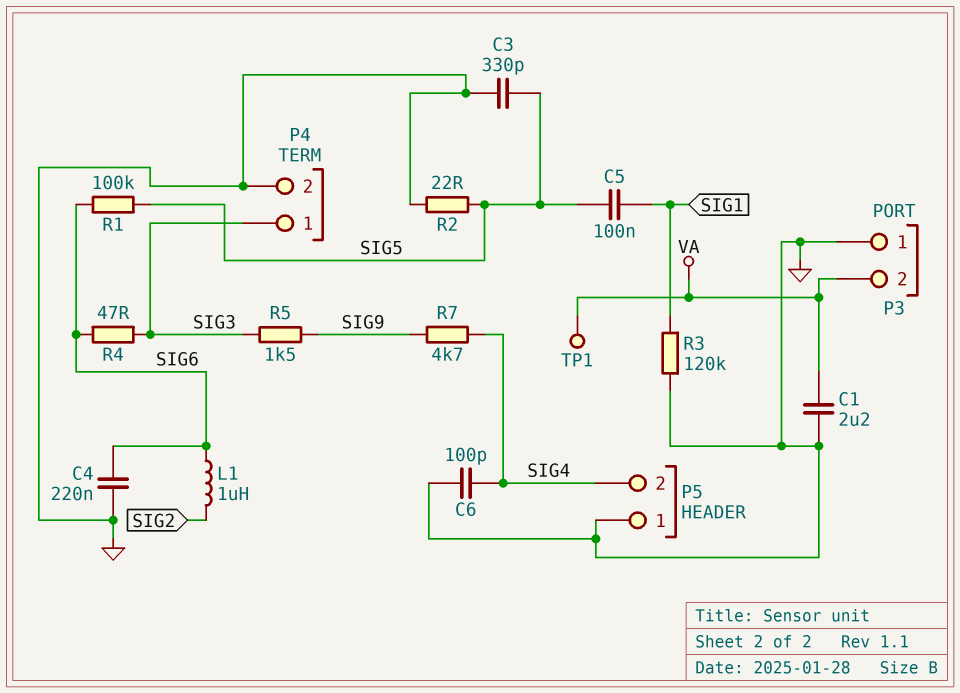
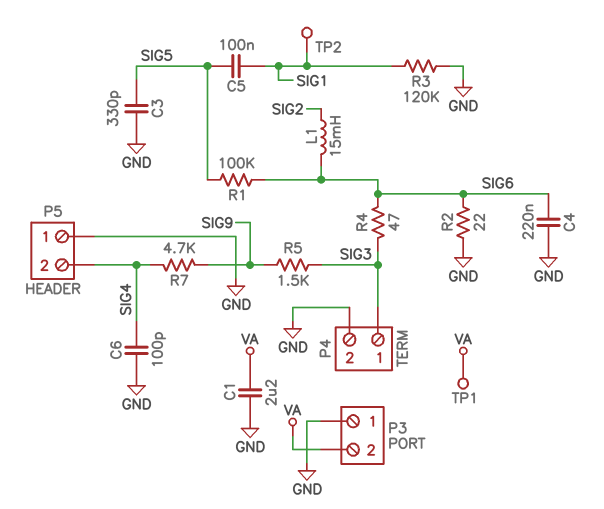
L1: 1uH (SIG2, SIG6) -> 15mH (SIG2, SIG6)
R2: 22 (GND, SIG5) -> 22 (GND, SIG6)
TP2: none -> test point (SIG1)

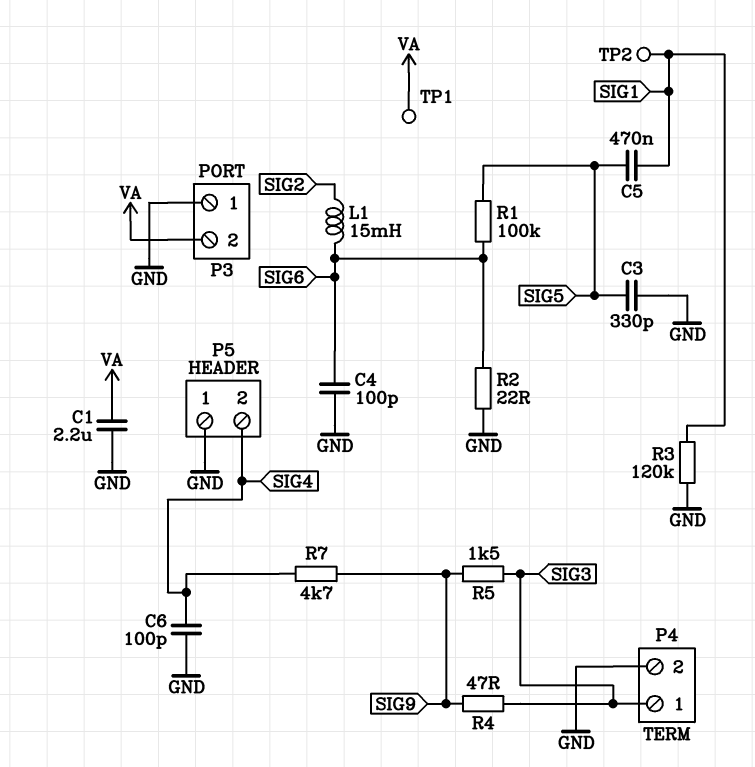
C4: 220nF (GND, SIG6) -> 100pF (GND, SIG6)
C5: 100nF (SIG1, SIG5) -> 470nF (SIG1, SIG5)
R4: 47 (SIG3, SIG6) -> 47 (SIG3, SIG9)

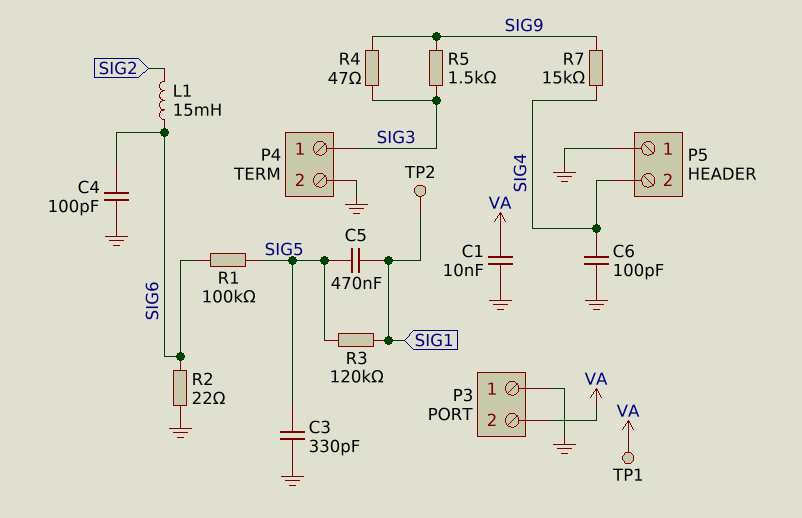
C1: 2.2uF (GND, VA) -> 10nF (GND, VA)
R3: 120k (GND, SIG1) -> 120k (SIG1, SIG5)
R7: 4.7k (SIG4, SIG9) -> 15k (SIG4, SIG9)

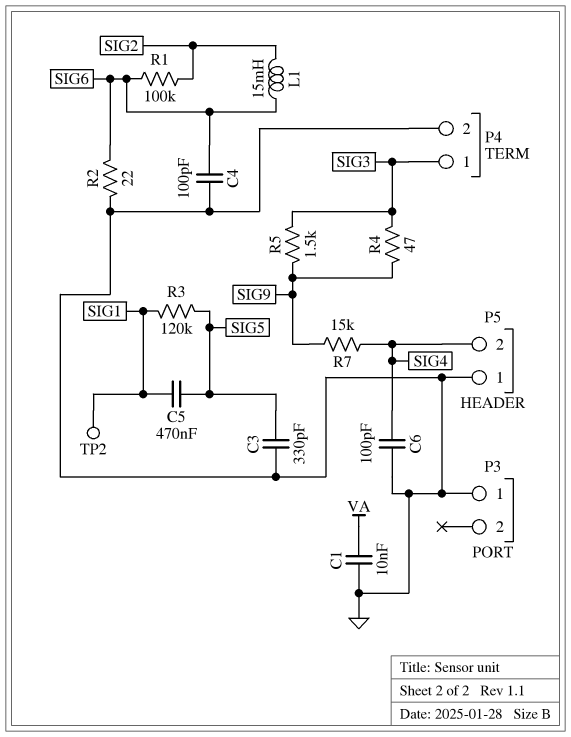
P3 pin 2: VA -> none
R1: 100k (SIG5, SIG6) -> 100k (SIG2, SIG6)
TP1: test point (VA) -> none

